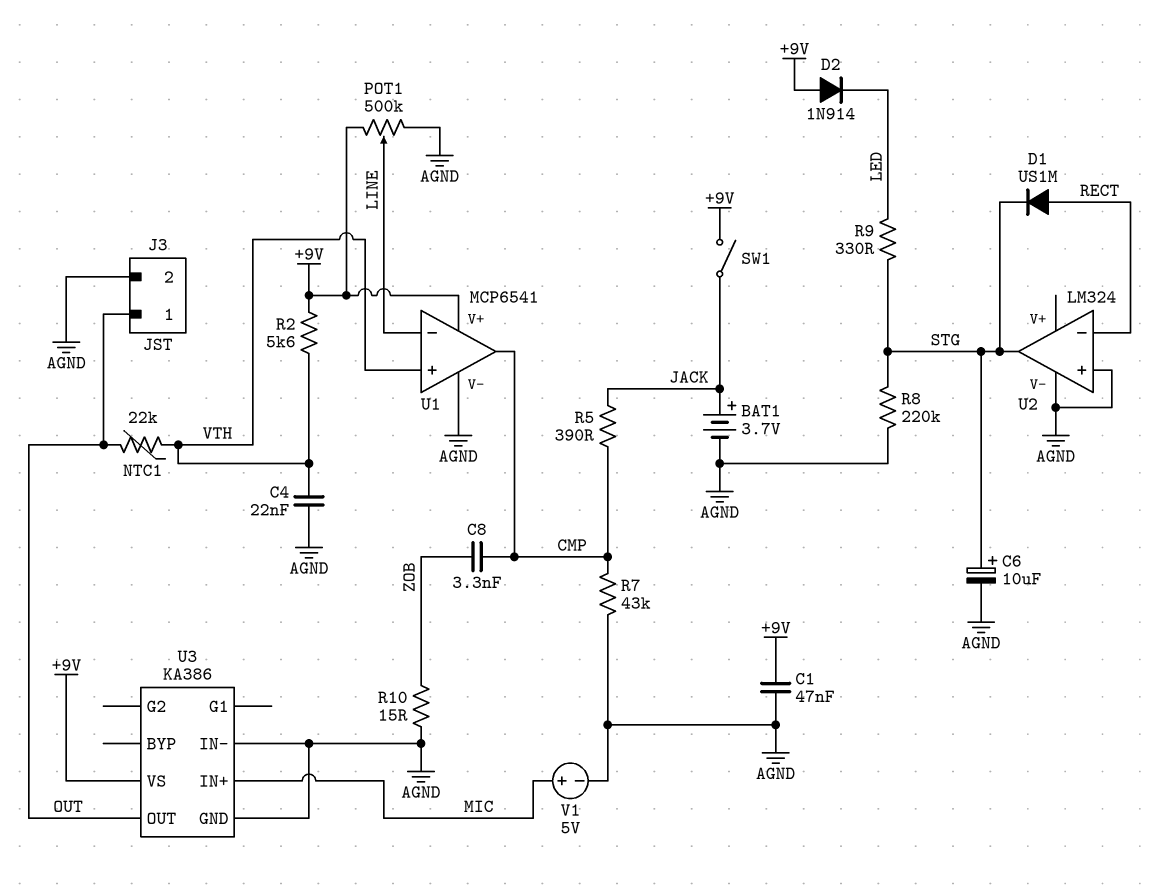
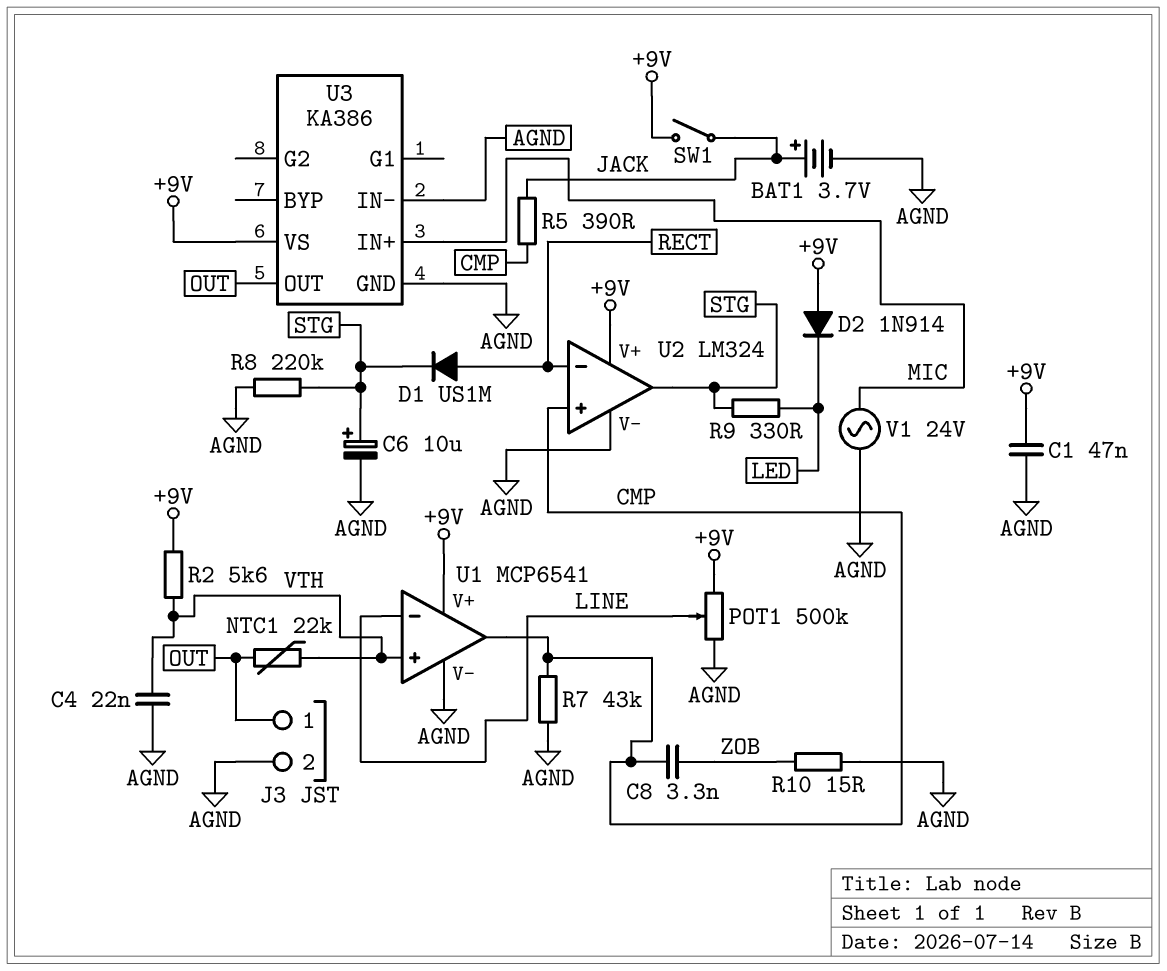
U2 pin V+: none -> +9V
U2 pin in+: AGND -> CMP
V1: 5V (plus MIC, minus AGND) -> AC 24V (AGND, MIC)

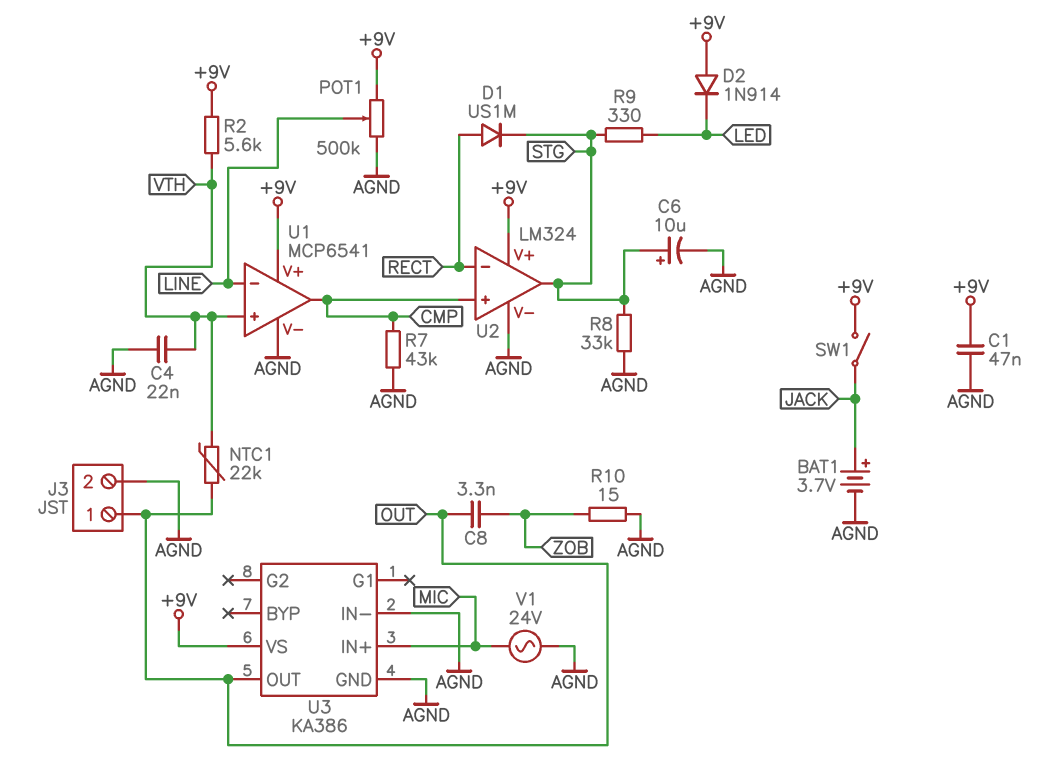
C8: 3.3nF (CMP, ZOB) -> 3.3nF (OUT, ZOB)
R5: 390 (CMP, JACK) -> none
R8: 220k (AGND, STG) -> 33k (AGND, STG)

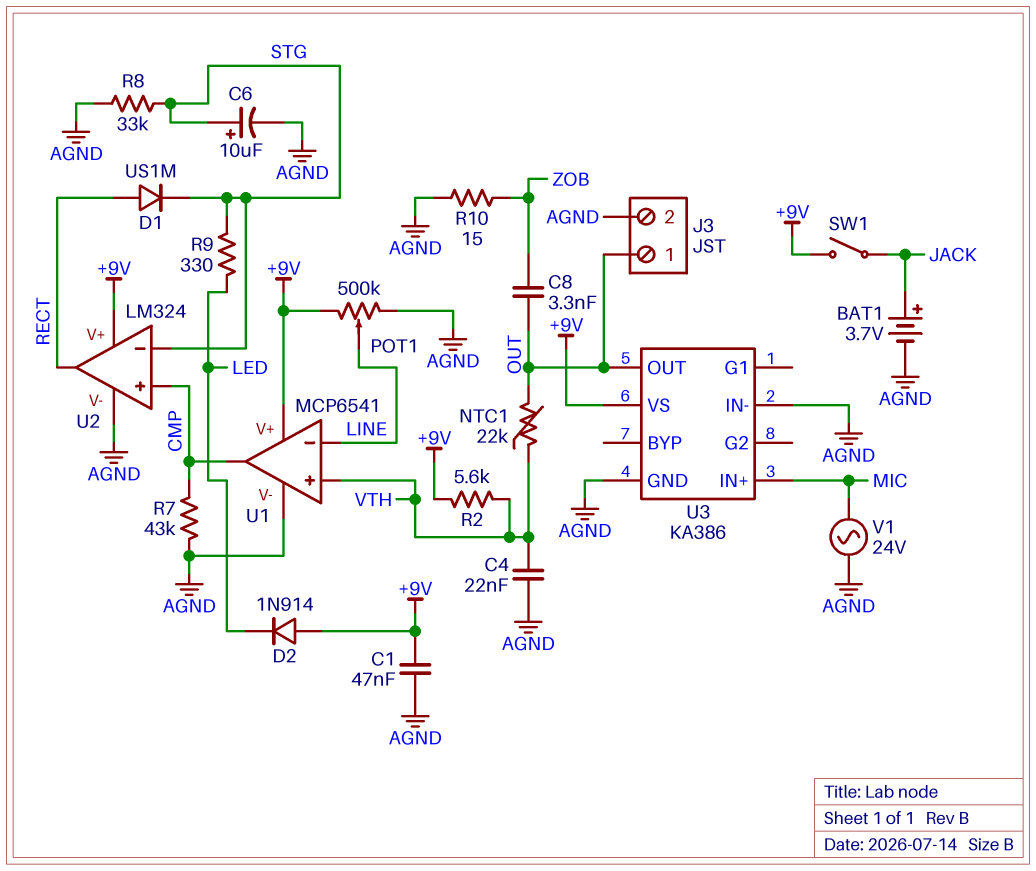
U2 pin in-: RECT -> STG
U2 pin out: STG -> RECT

